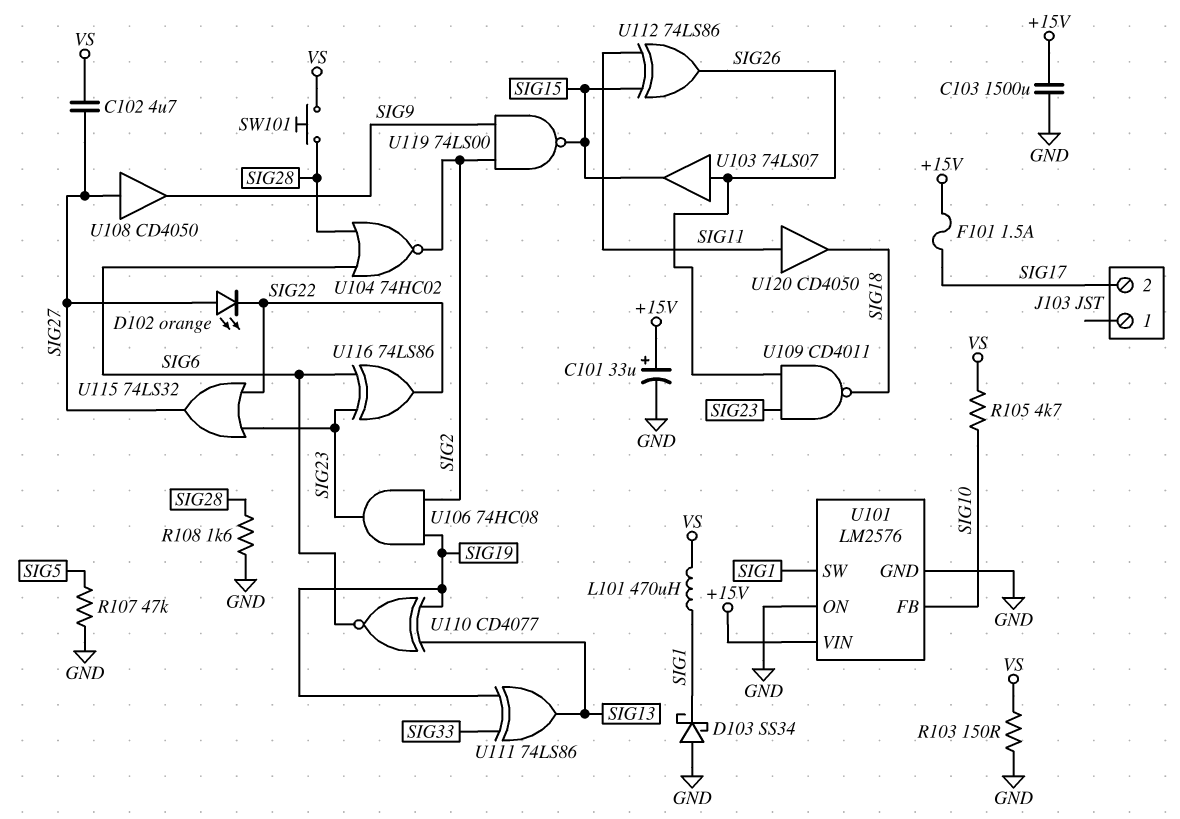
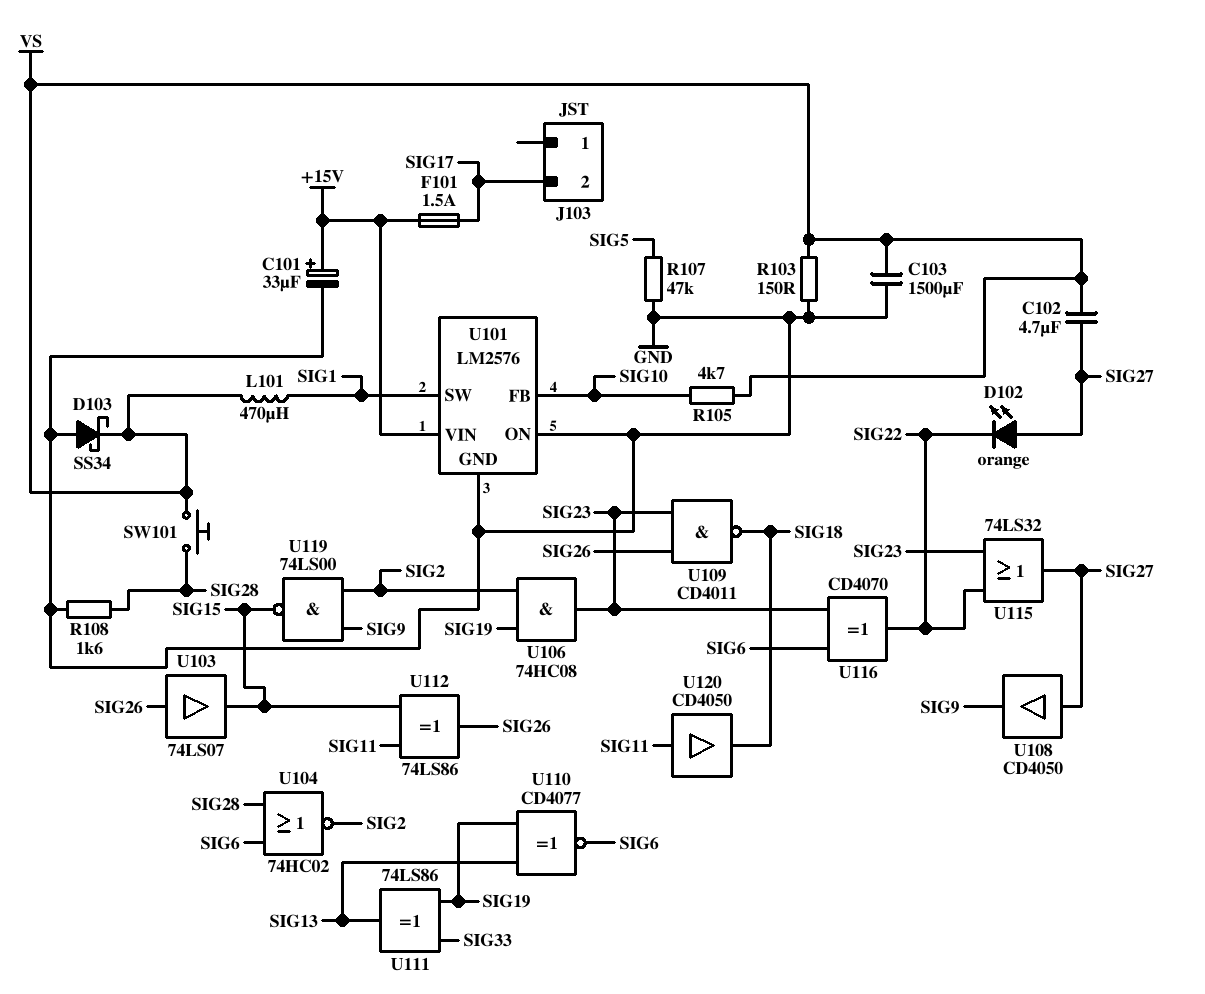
C103: 1500uF (+15V, GND) -> 1500uF (GND, VS)
D103: schottky SS34 (A GND, K SIG1) -> schottky SS34 (A GND, K VS)
U116: XOR 74LS86 (in SIG6, in SIG23, out SIG22) -> XOR CD4070 (in SIG6, in SIG23, out SIG22)

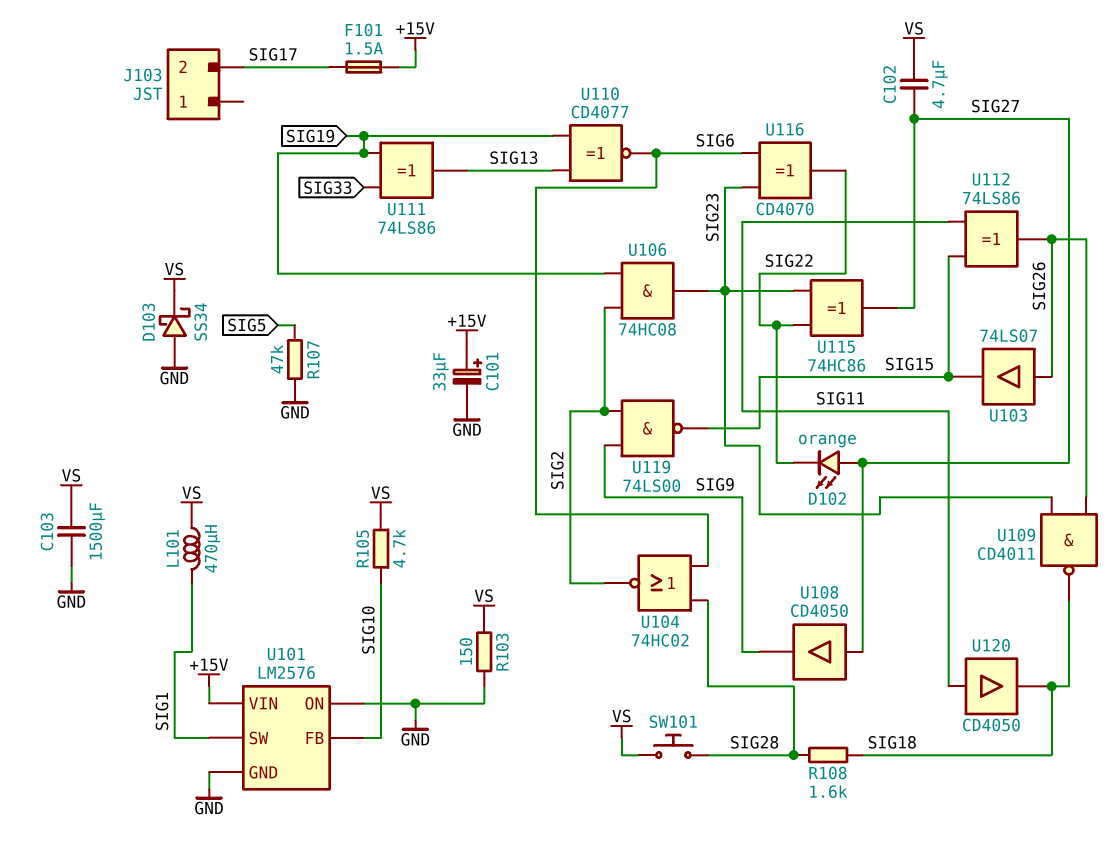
R108: 1.6k (GND, SIG28) -> 1.6k (SIG18, SIG28)
U115: OR 74LS32 (in SIG22, in SIG23, out SIG27) -> XOR 74HC86 (in SIG22, in SIG23, out SIG27)

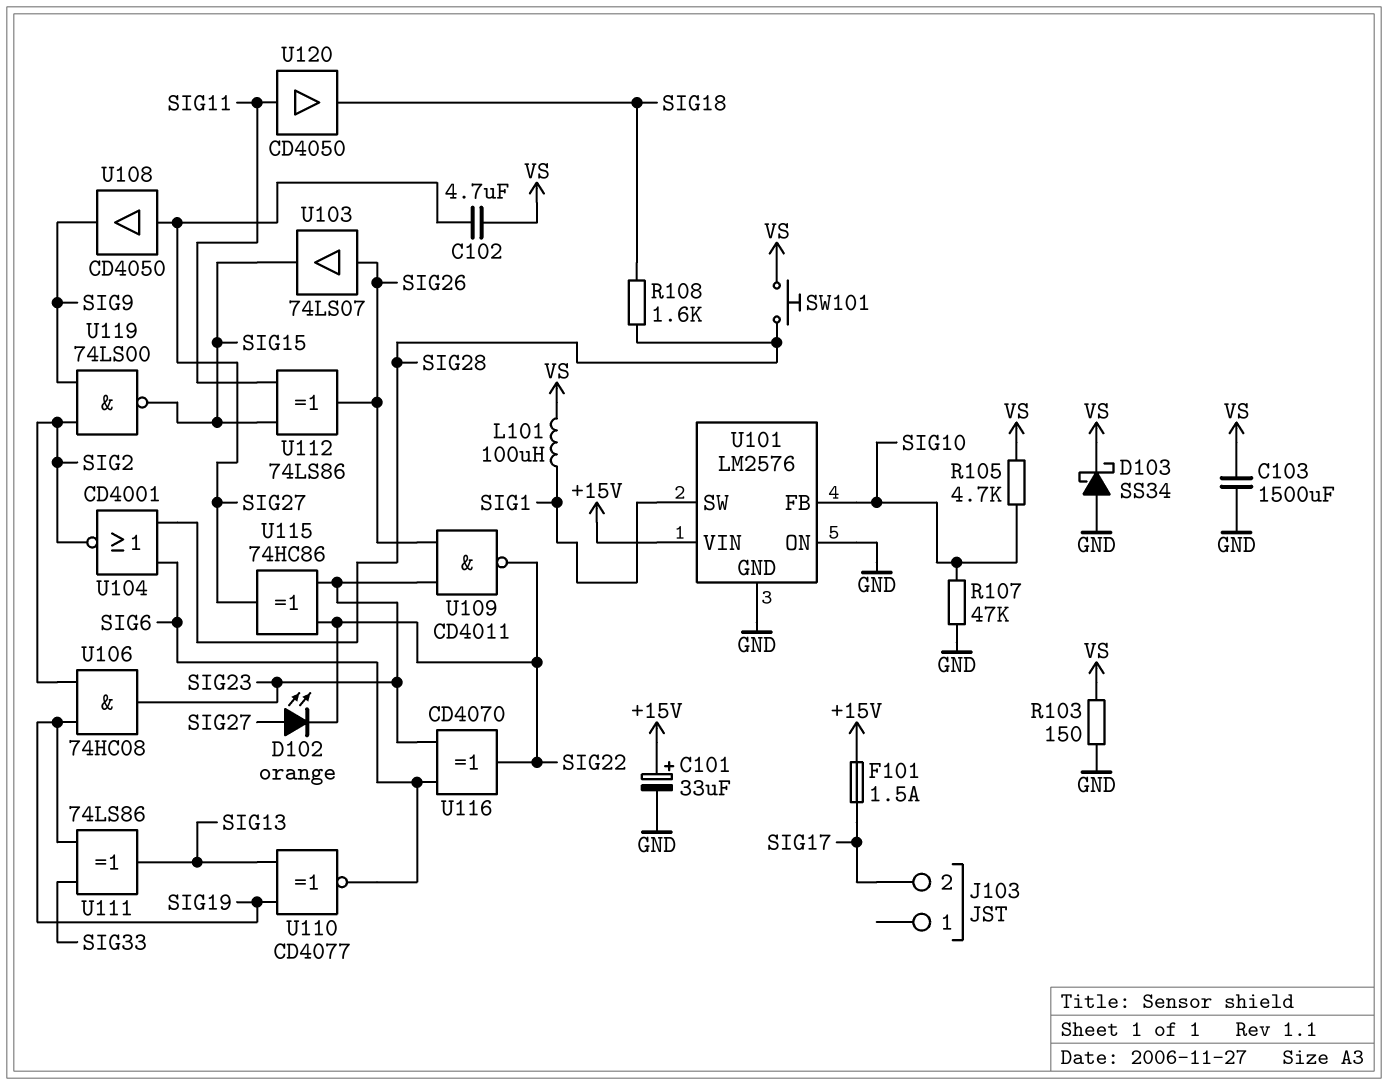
L101: 470uH (SIG1, VS) -> 100uH (SIG1, VS)
R107: 47k (GND, SIG5) -> 47k (GND, SIG10)
U104: NOR 74HC02 (in SIG6, in SIG28, out SIG2) -> NOR CD4001 (in SIG6, in SIG28, out SIG2)
U109: NAND CD4011 (in SIG23, in SIG26, out SIG18) -> NAND CD4011 (in SIG23, in SIG26, out SIG22)

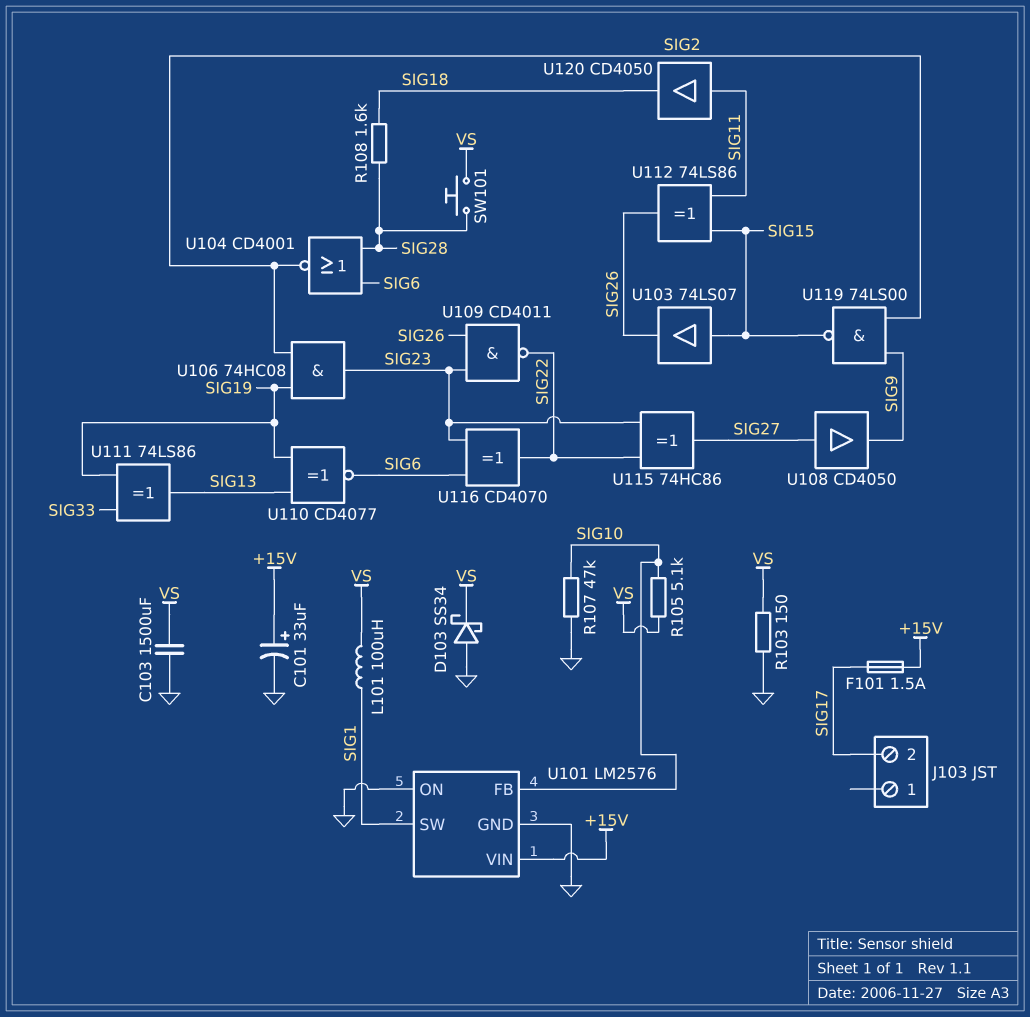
C102: 4.7uF (SIG27, VS) -> none
D102: LED orange (A SIG27, K SIG22) -> none
R105: 4.7k (SIG10, VS) -> 5.1k (SIG10, VS)
U103: buffer 74LS07 (in SIG26, out SIG15) -> buffer 74LS07 (in SIG15, out SIG26)

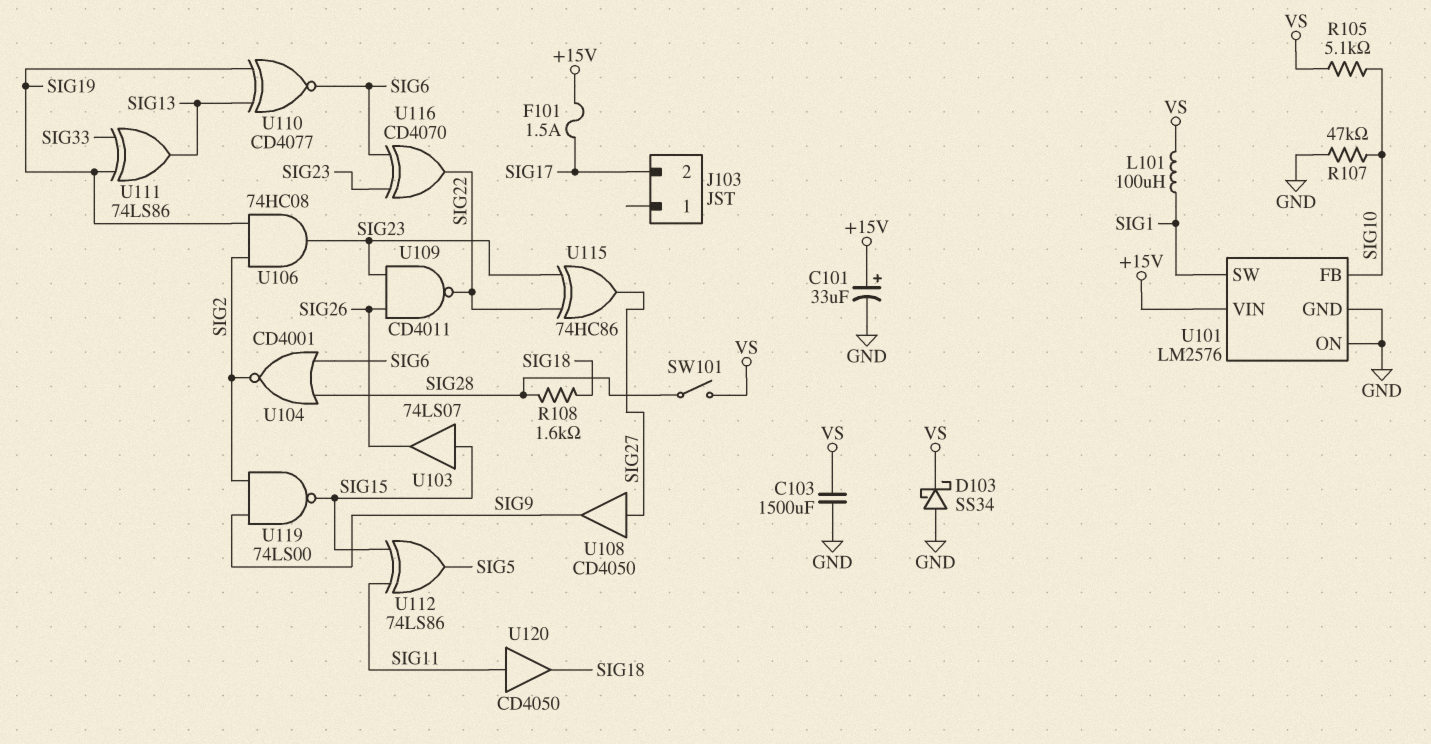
R103: 150 (GND, VS) -> none
SW101: button (SIG28, VS) -> switch (SIG28, VS)
U112: XOR 74LS86 (in SIG11, in SIG15, out SIG26) -> XOR 74LS86 (in SIG11, in SIG15, out SIG5)

